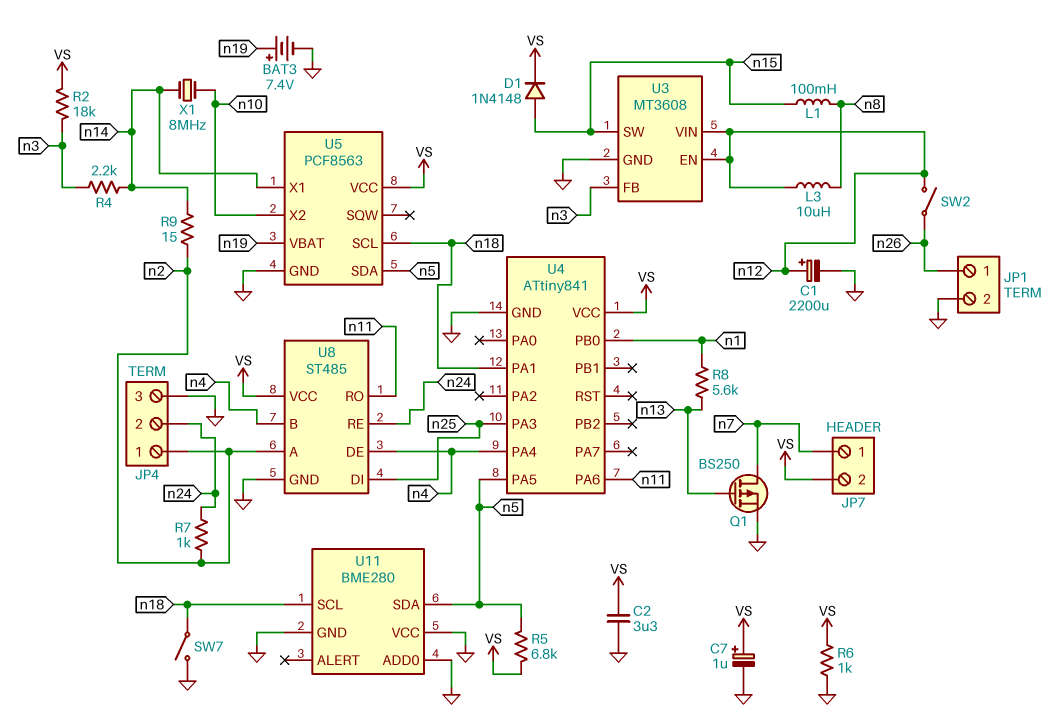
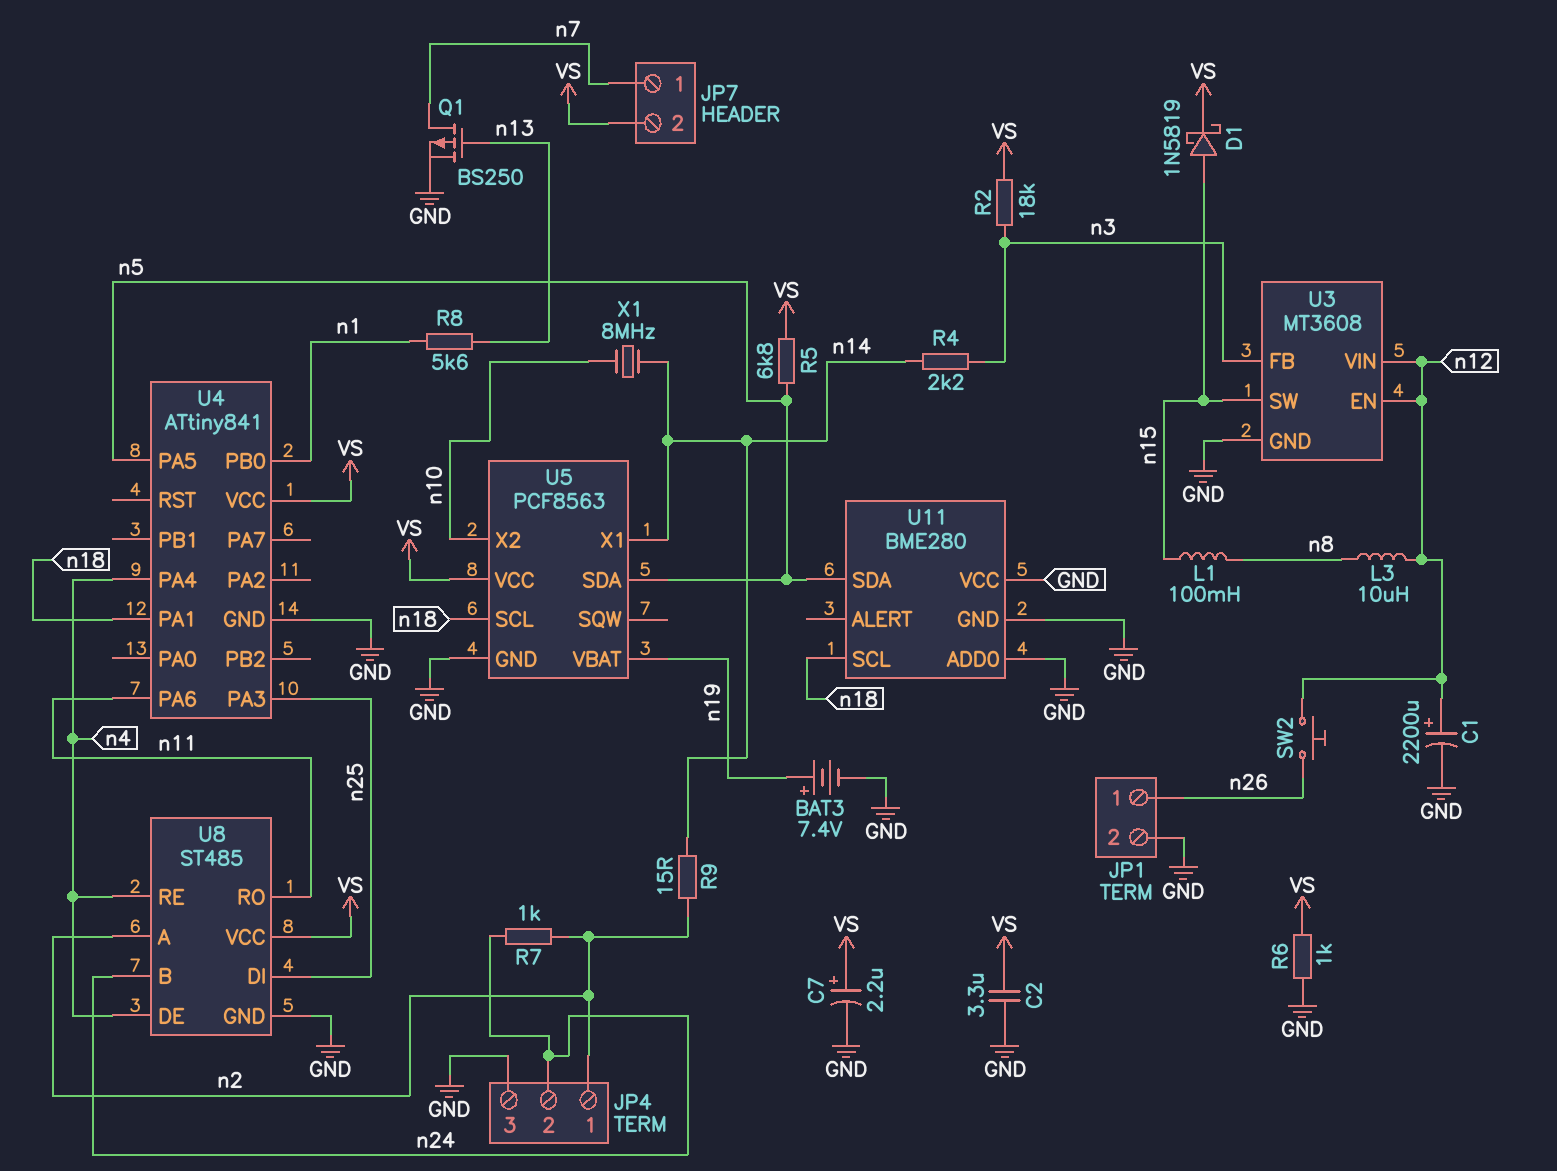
C7: 1uF (plus VS, minus GND) -> 2.2uF (plus VS, minus GND)
D1: diode 1N4148 (A n15, K VS) -> schottky 1N5819 (A n15, K VS)
SW2: switch (n12, n26) -> button (n12, n26)
SW7: switch (GND, n18) -> none
U8 pin B: n4 -> n24
U8 pin RE: n24 -> n4

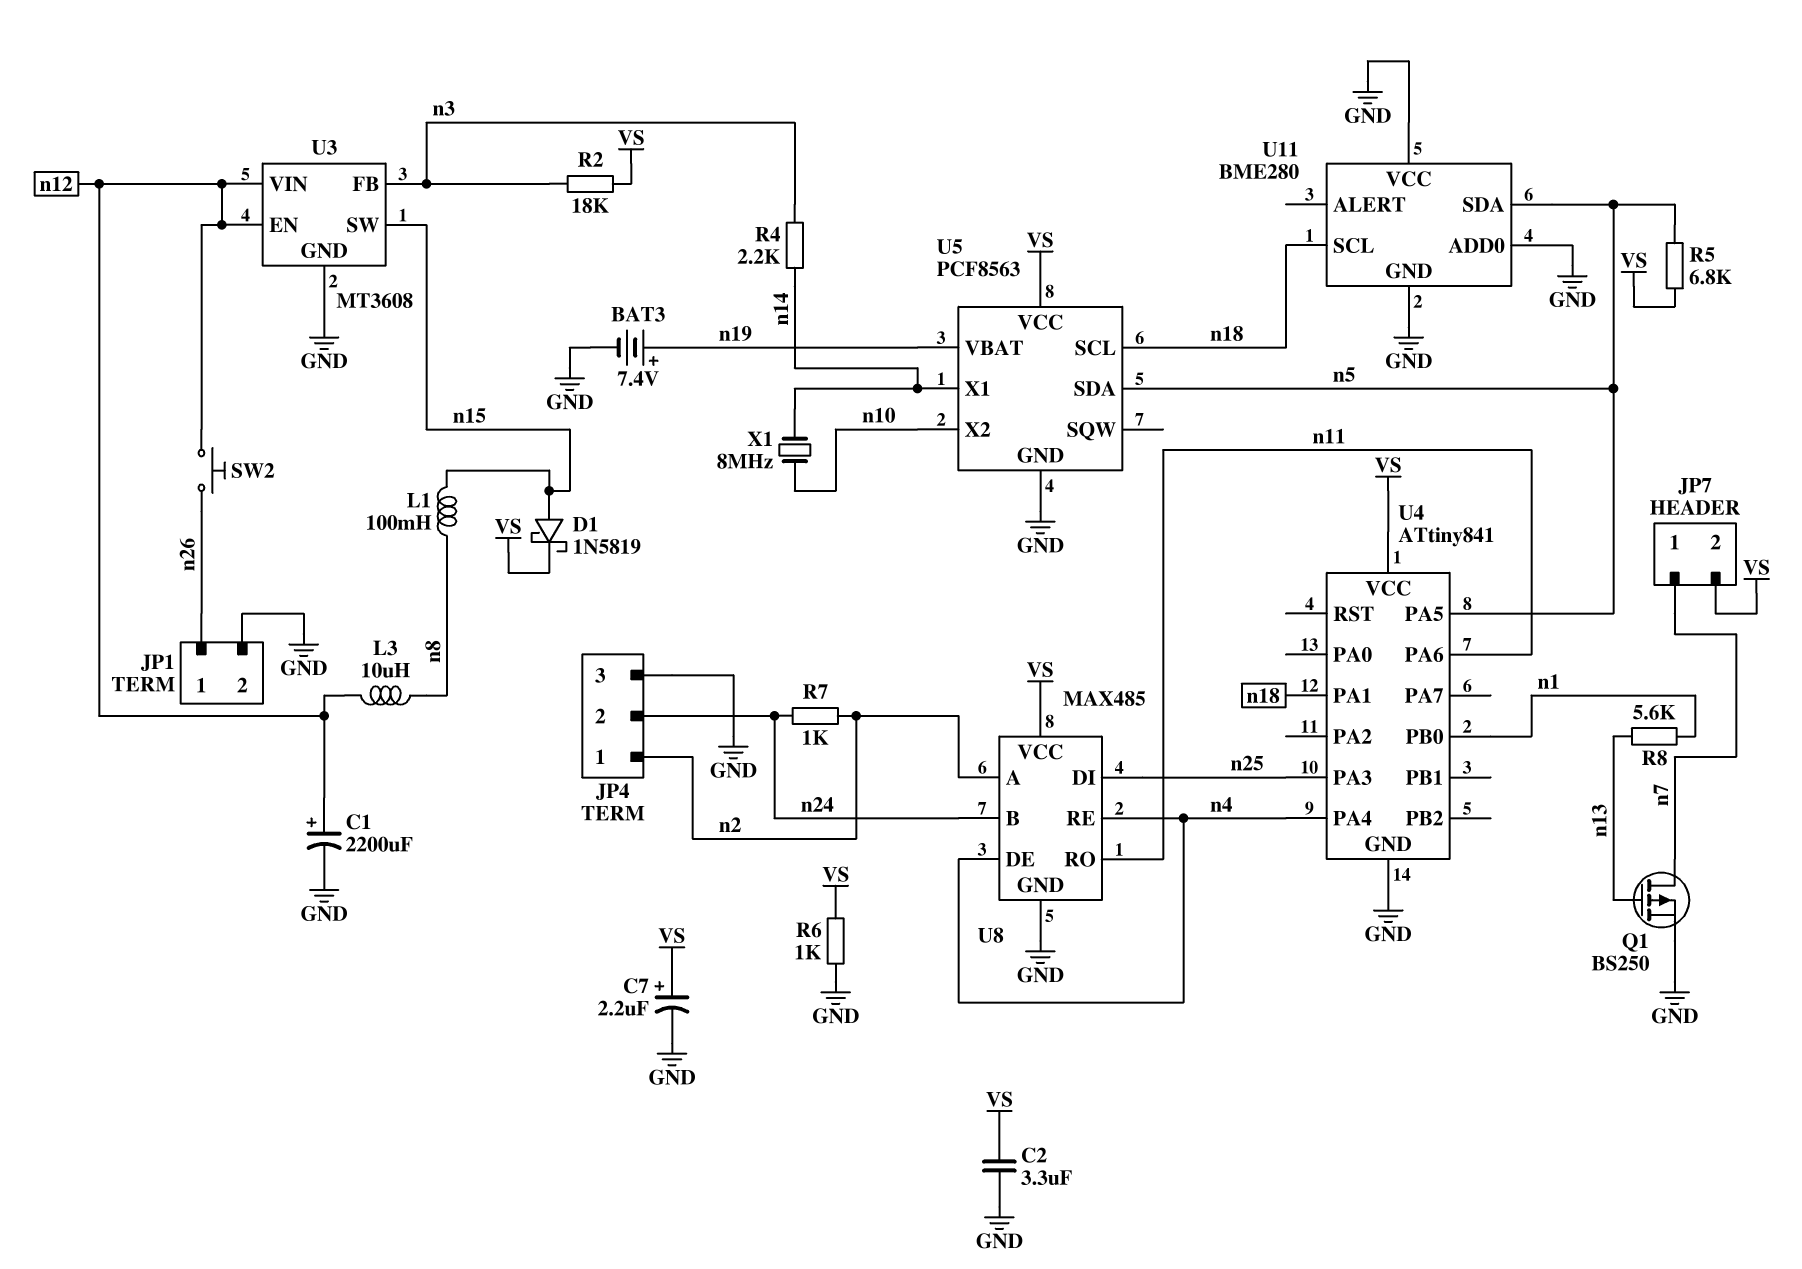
R9: 15 (n2, n14) -> none
U8: ST485 -> MAX485

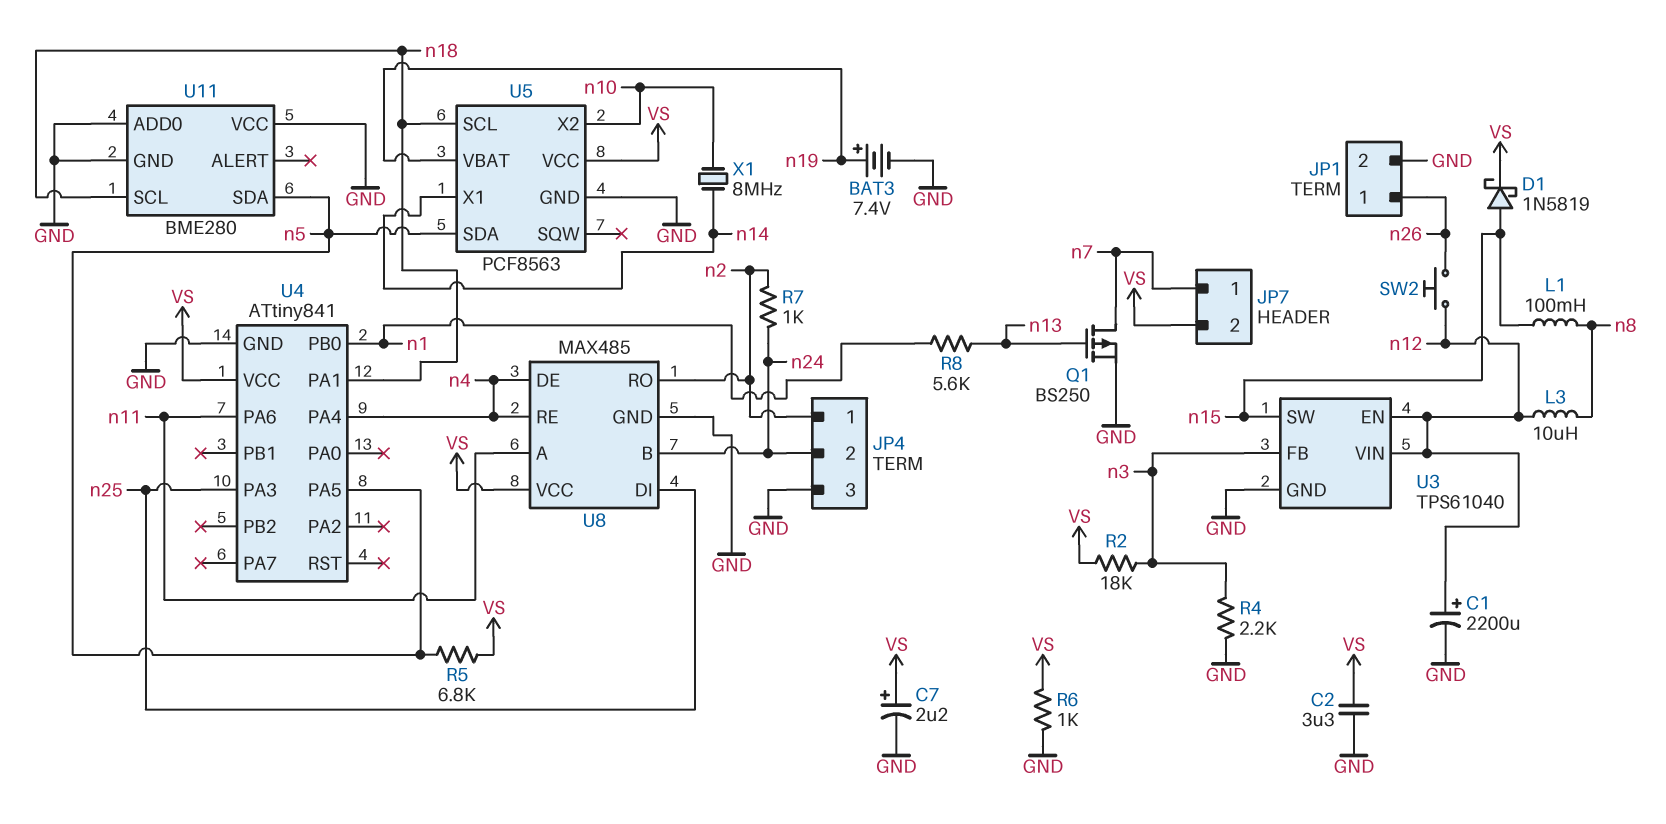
R4: 2.2k (n3, n14) -> 2.2k (GND, n3)
U3: MT3608 -> TPS61040
U8 pin A: n2 -> n11
U8 pin RO: n11 -> n2

